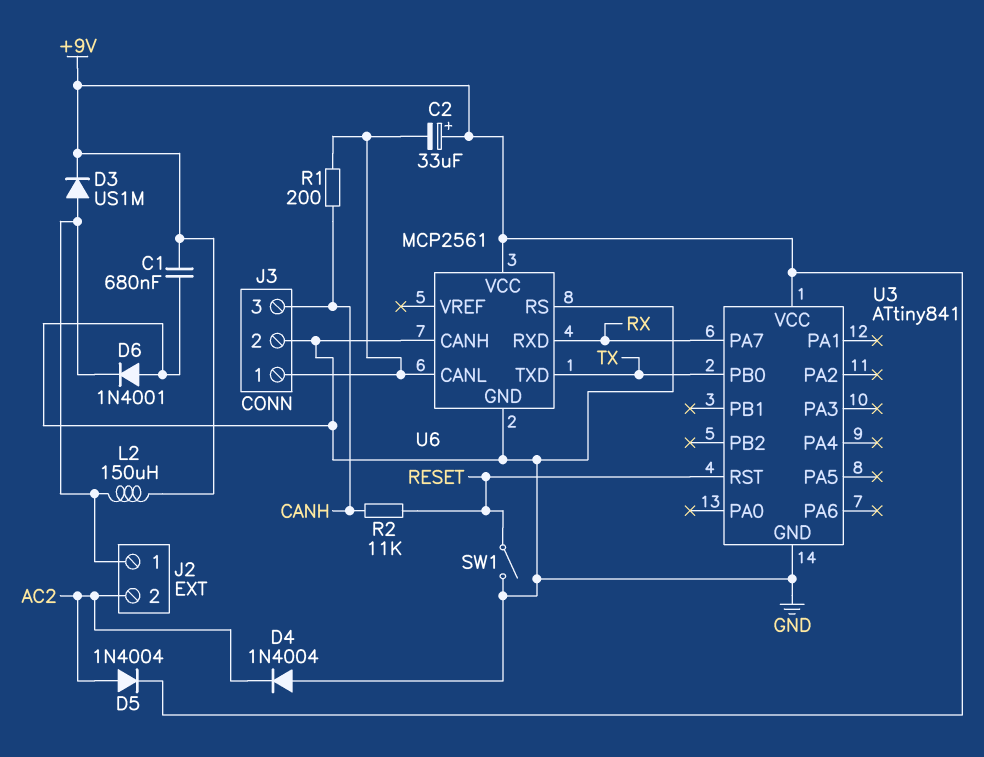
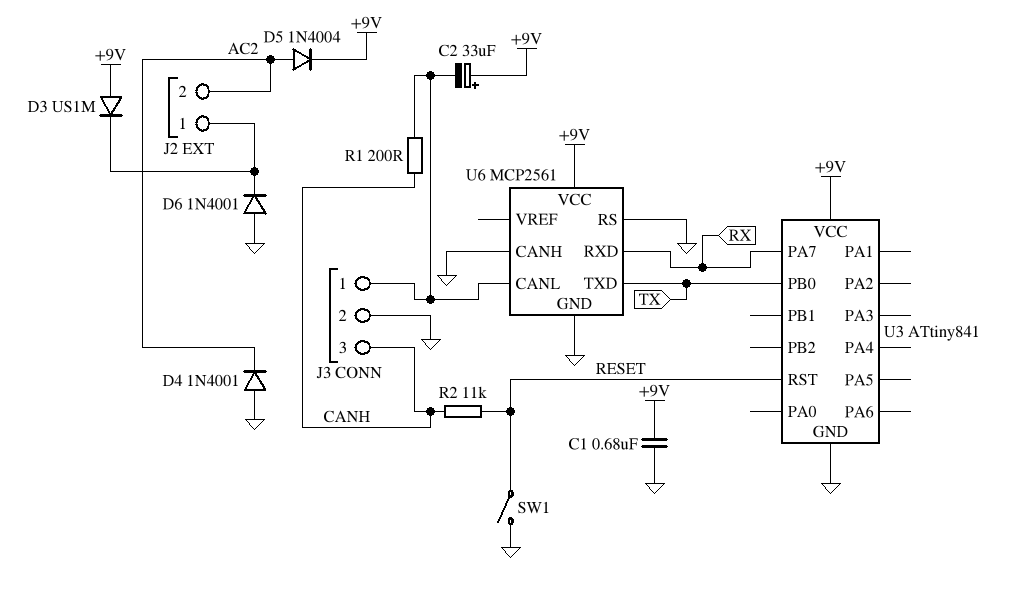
D3: diode US1M (A J2/1, K +9V) -> diode US1M (A +9V, K J2/1)
D4: diode 1N4004 (A GND, K AC2) -> diode 1N4001 (A GND, K AC2)
L2: 150uH (+9V, J2/1) -> none

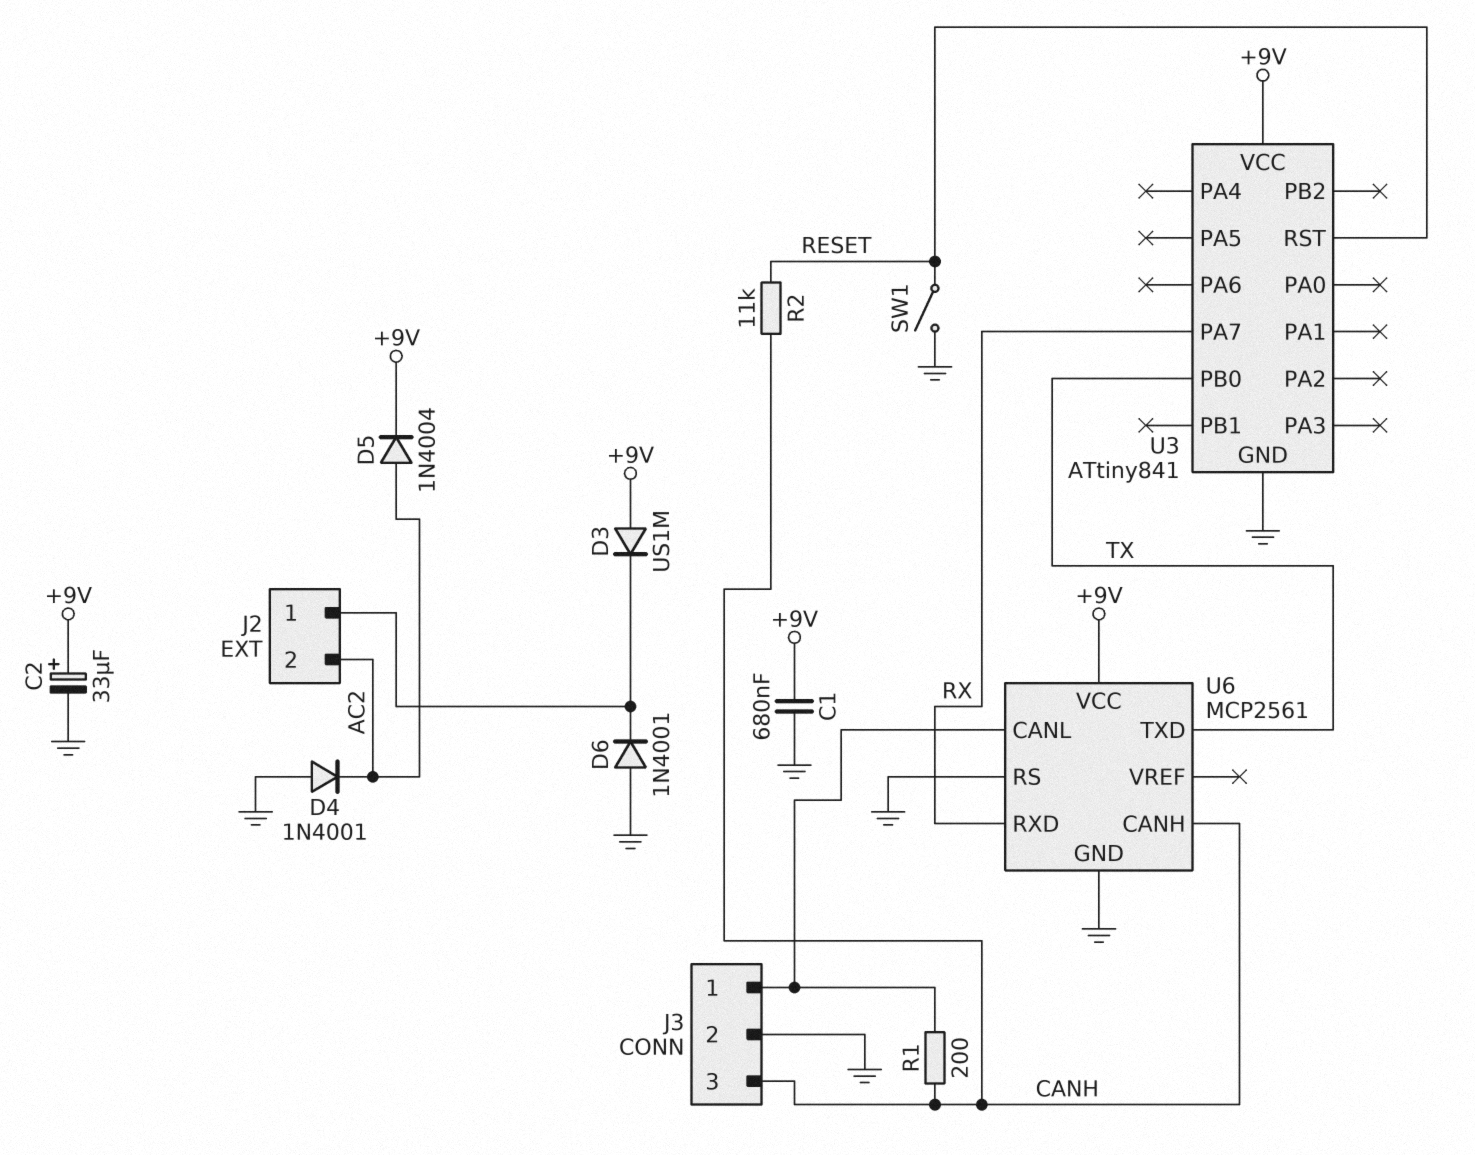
C2: 33uF (plus +9V, minus J3/1) -> 33uF (plus +9V, minus GND)
U6 pin CANH: GND -> CANH

